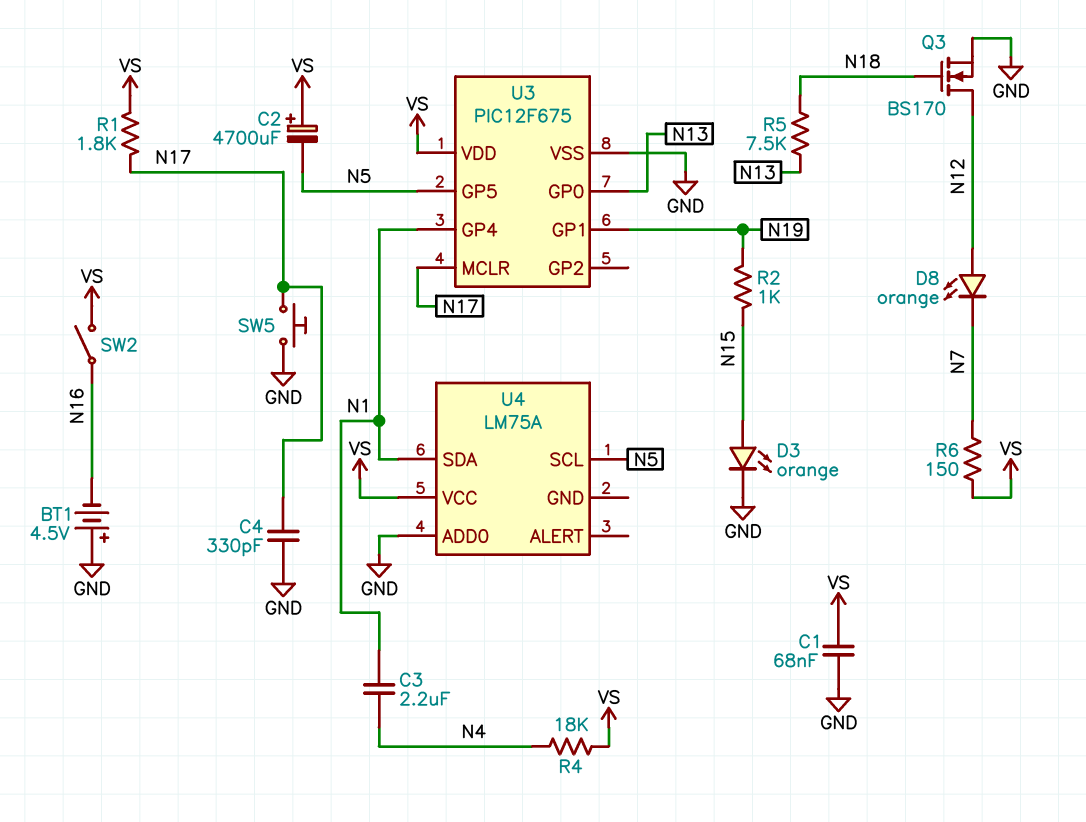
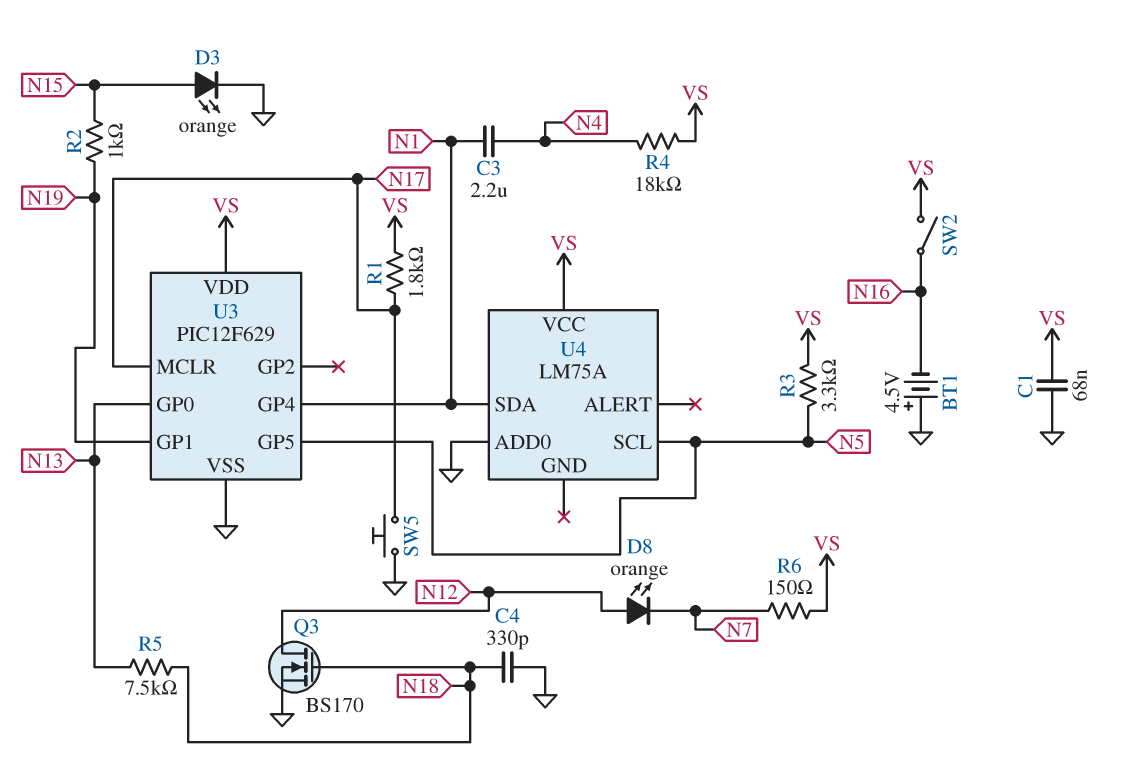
C2: 4700uF (plus VS, minus N5) -> none
C4: 330pF (GND, N17) -> 330pF (GND, N18)
R3: none -> 3.3k (N5, VS)
U3: PIC12F675 -> PIC12F629

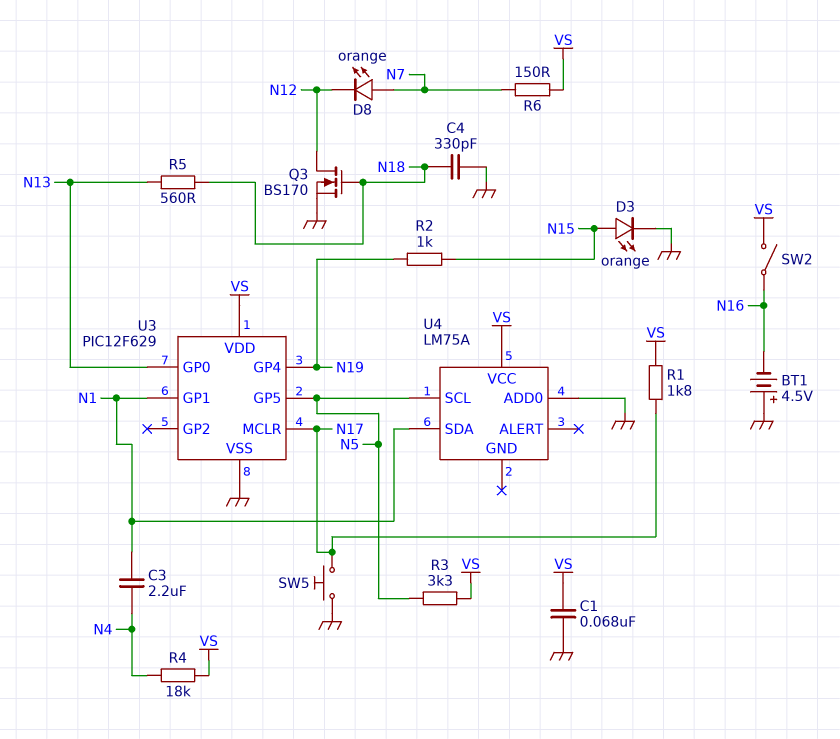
D8: LED orange (A N12, K N7) -> LED orange (A N7, K N12)
R5: 7.5k (N13, N18) -> 560 (N13, N18)
U3 pin GP1: N19 -> N1
U3 pin GP4: N1 -> N19

